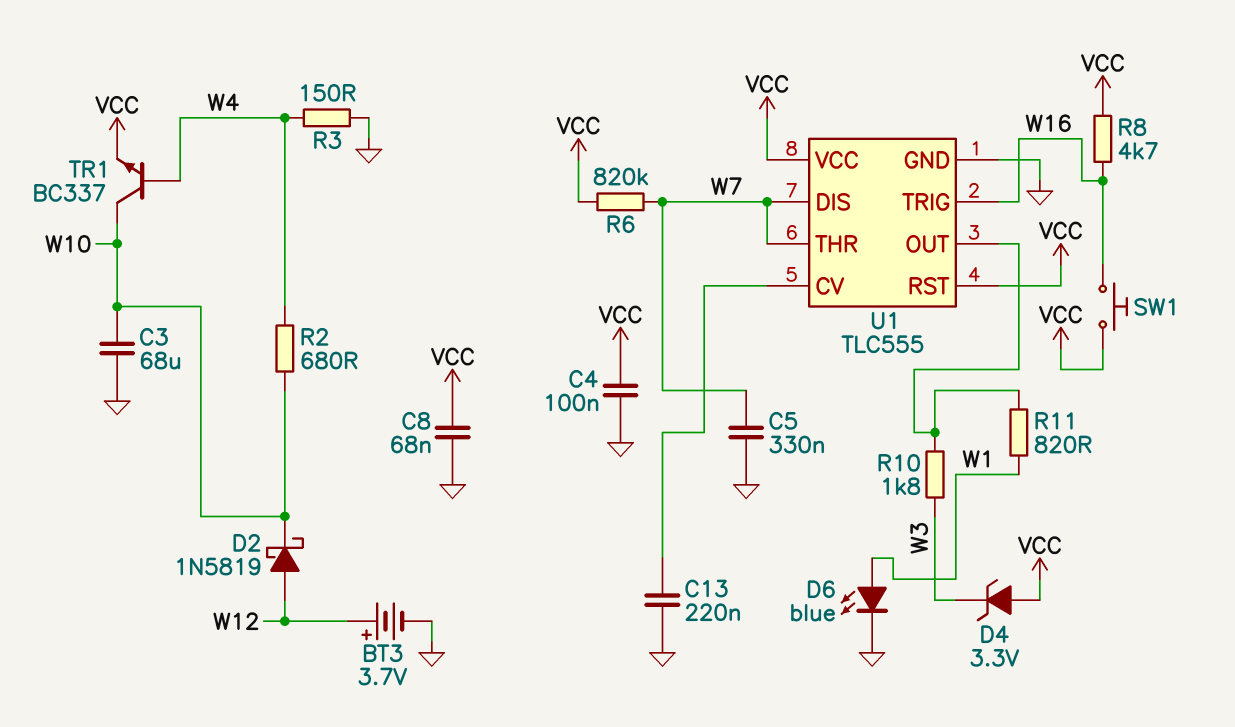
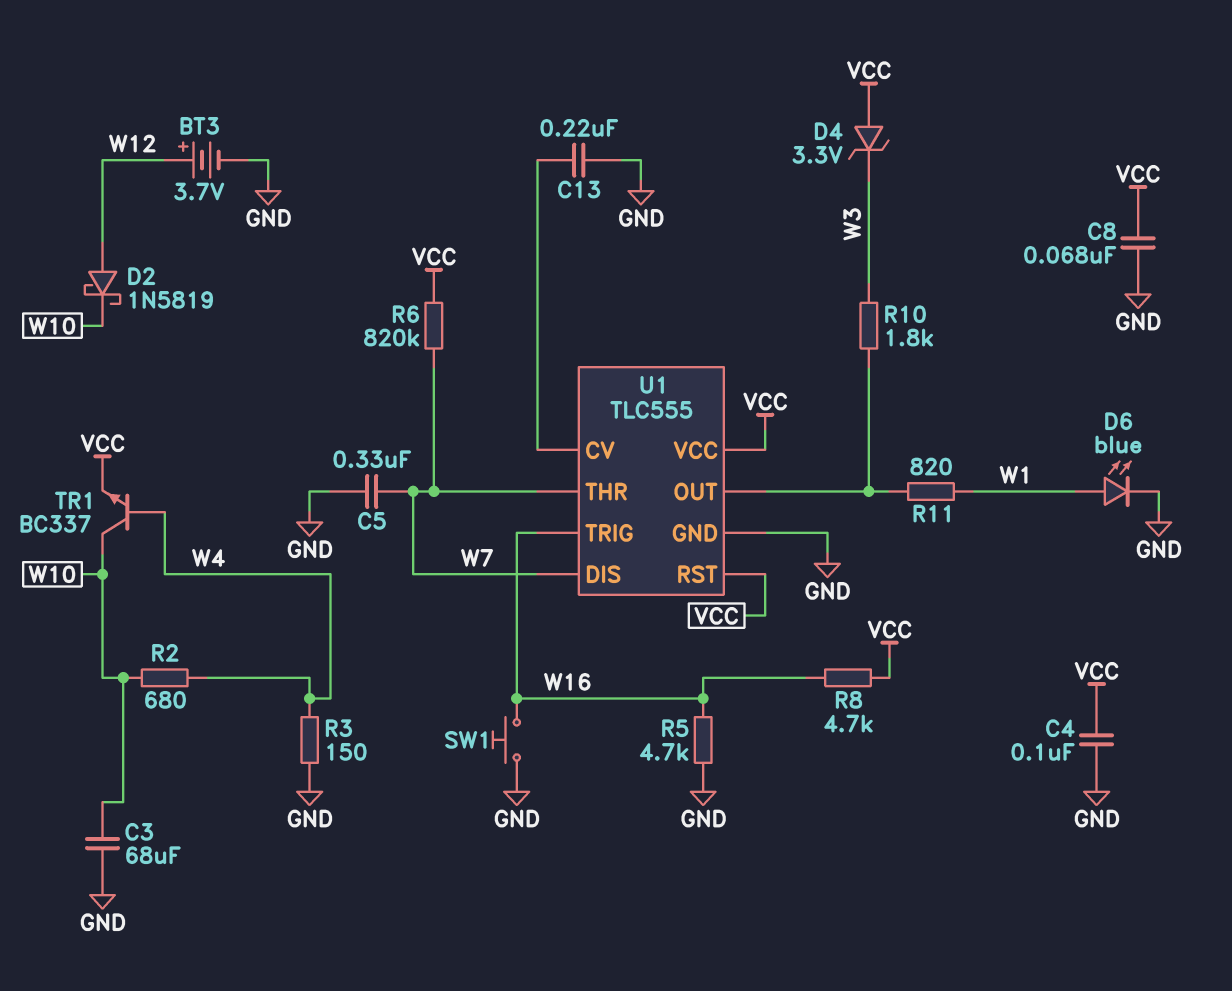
R5: none -> 4.7k (GND, W16)
SW1: button (VCC, W16) -> button (GND, W16)

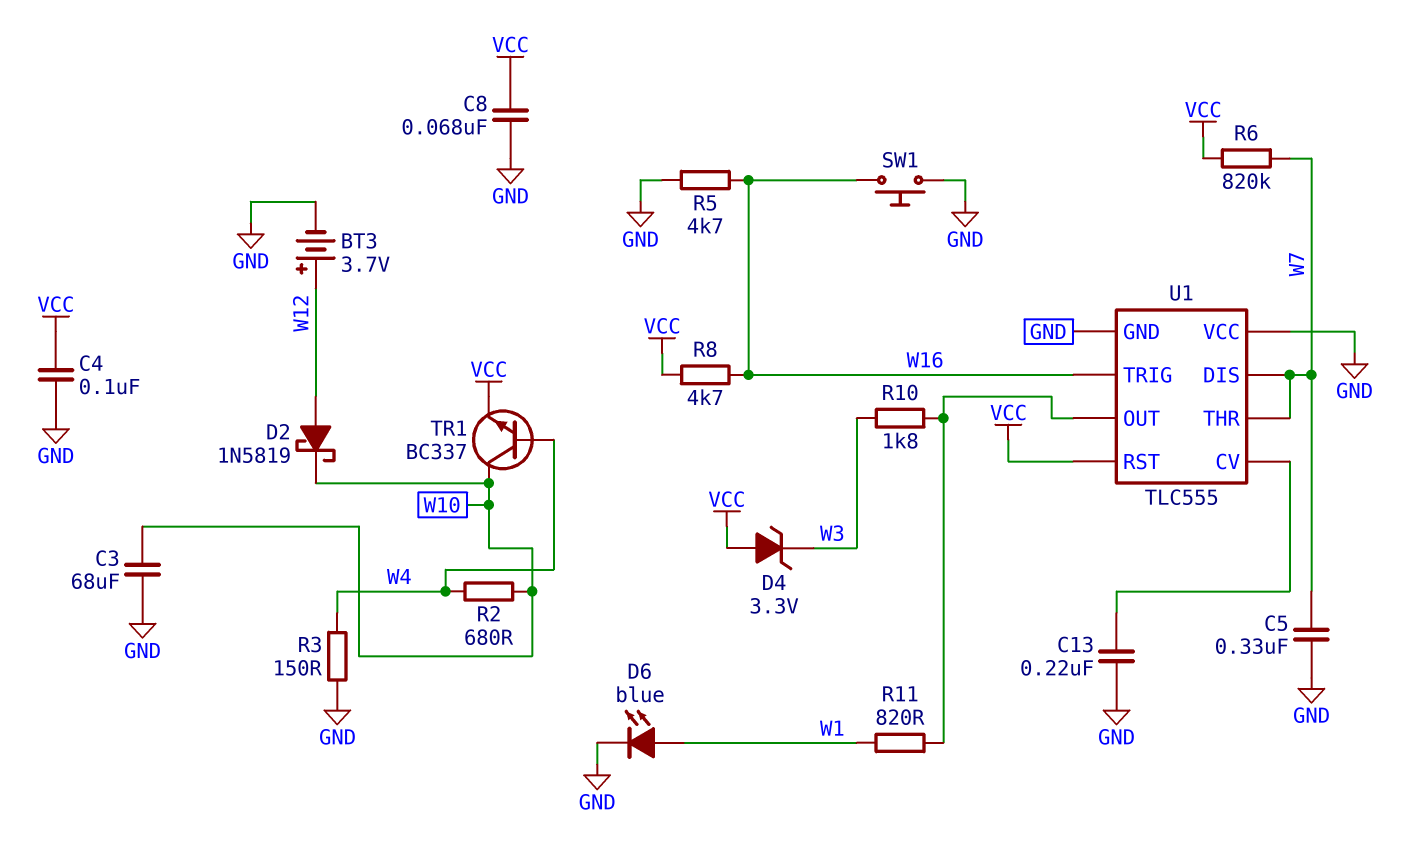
U1 pin VCC: VCC -> GND

